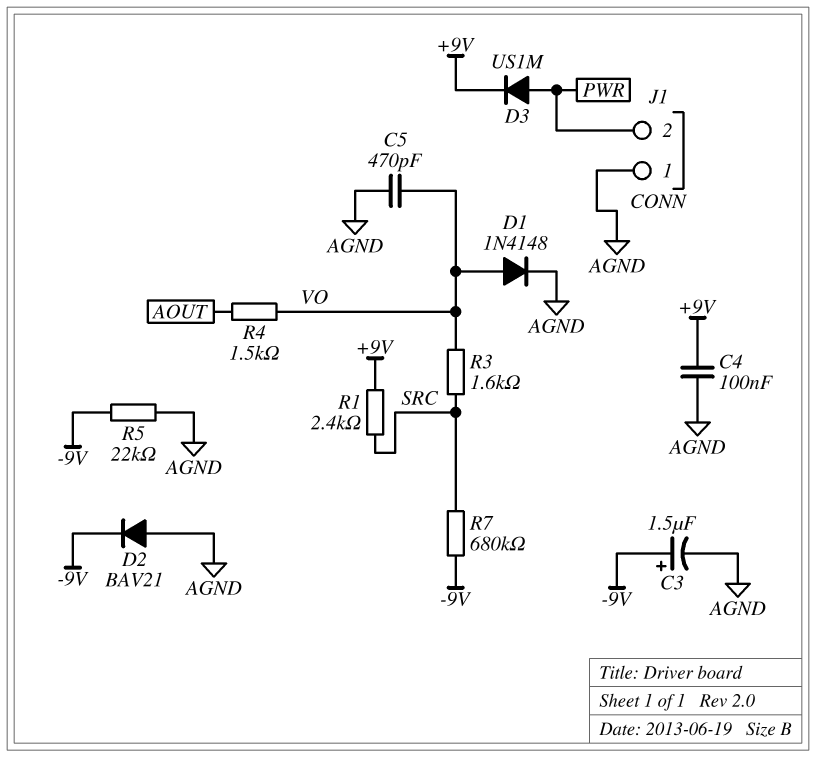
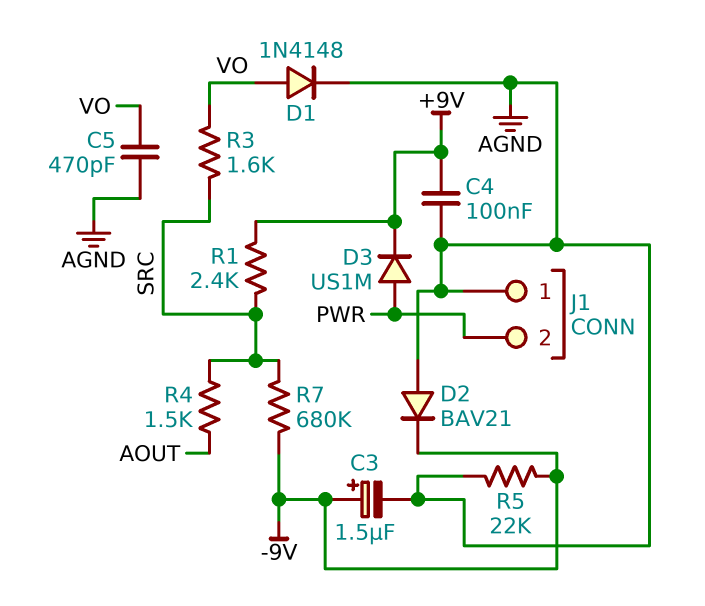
R4: 1.5k (AOUT, VO) -> 1.5k (AOUT, SRC)

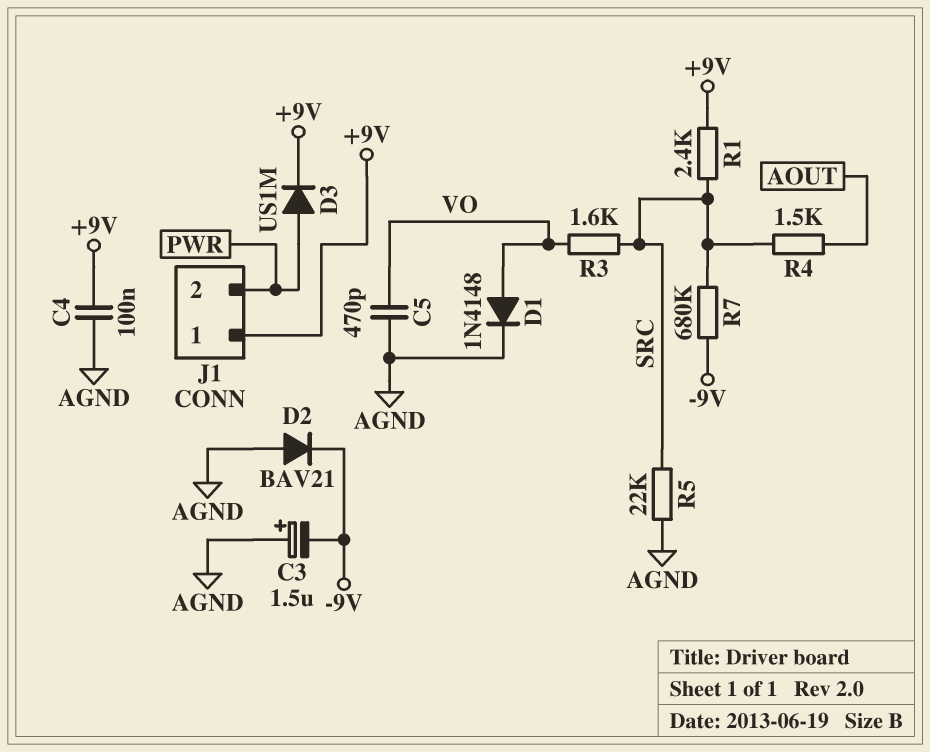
C3: 1.5uF (plus -9V, minus AGND) -> 1.5uF (plus AGND, minus -9V)
J1 pin 1: AGND -> +9V
R5: 22k (-9V, AGND) -> 22k (AGND, SRC)

